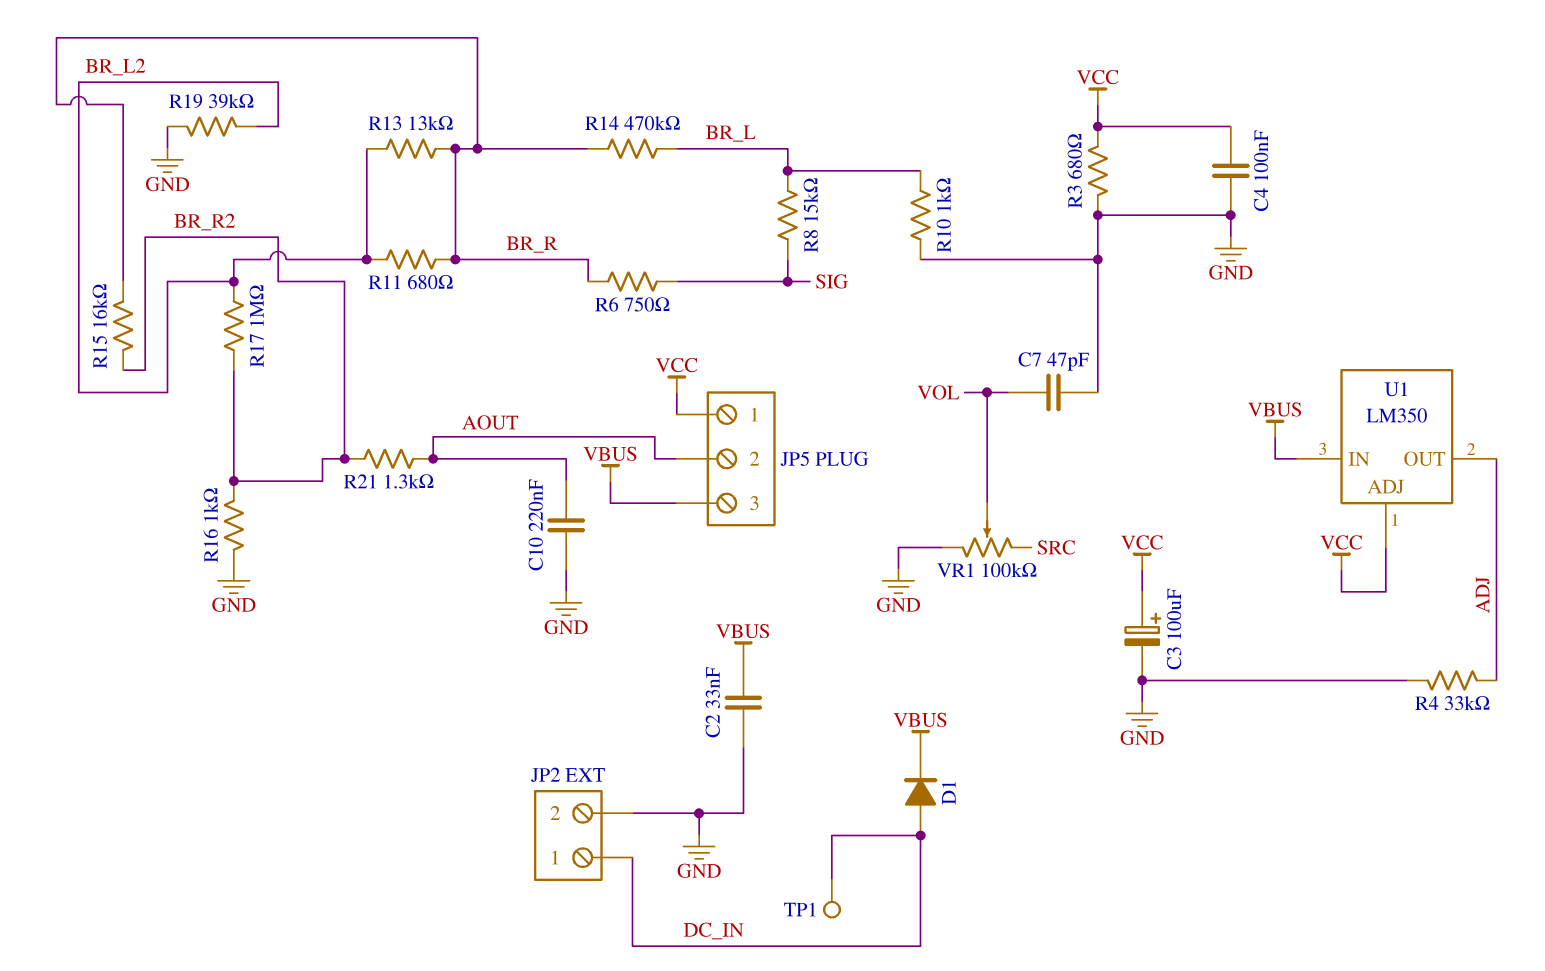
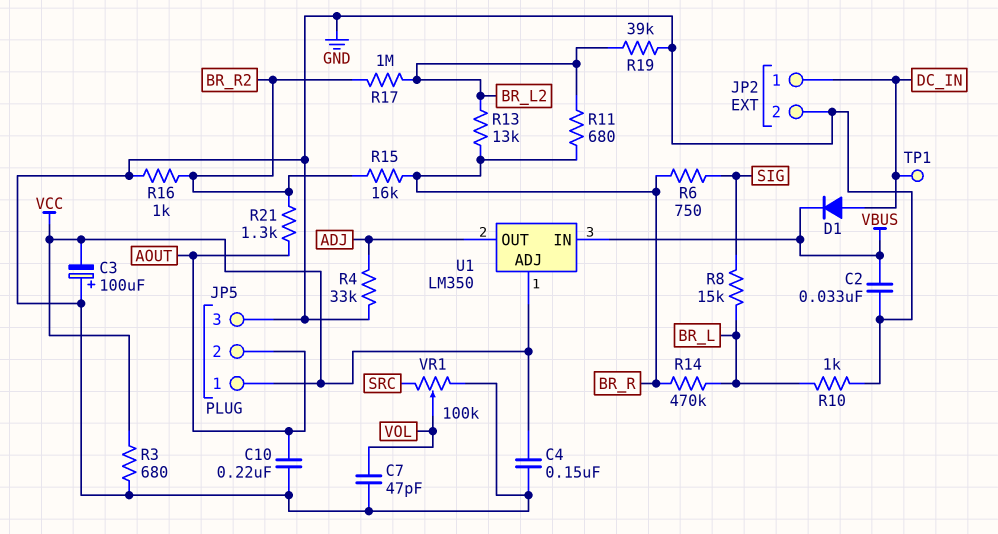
C3: 100uF (plus VCC, minus GND) -> 100uF (plus GND, minus VCC)
C4: 100nF (GND, VCC) -> 150nF (GND, VCC)
JP5 pin 3: VBUS -> GND

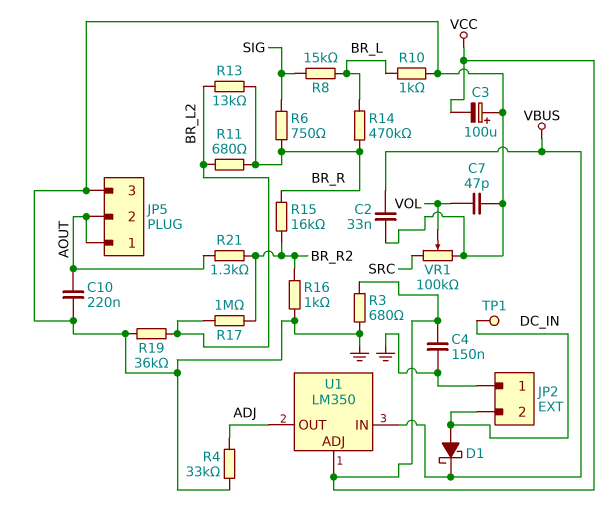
D1: diode (A DC_IN, K VBUS) -> schottky (A DC_IN, K VBUS)
JP2 pin 1: DC_IN -> GND
JP2 pin 2: GND -> DC_IN
JP5 pin 1: VCC -> AOUT
R19: 39k (BR_L2, GND) -> 36k (BR_L2, GND)

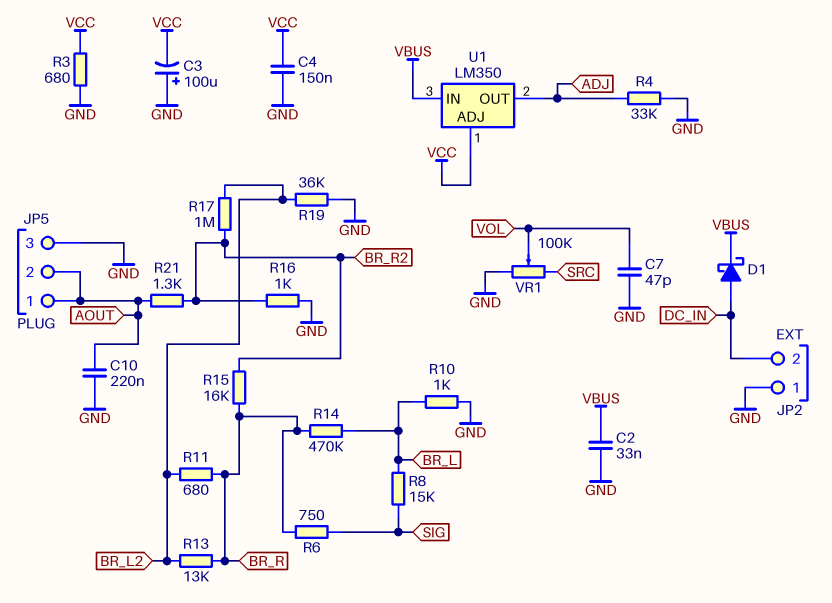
TP1: test point (DC_IN) -> none

